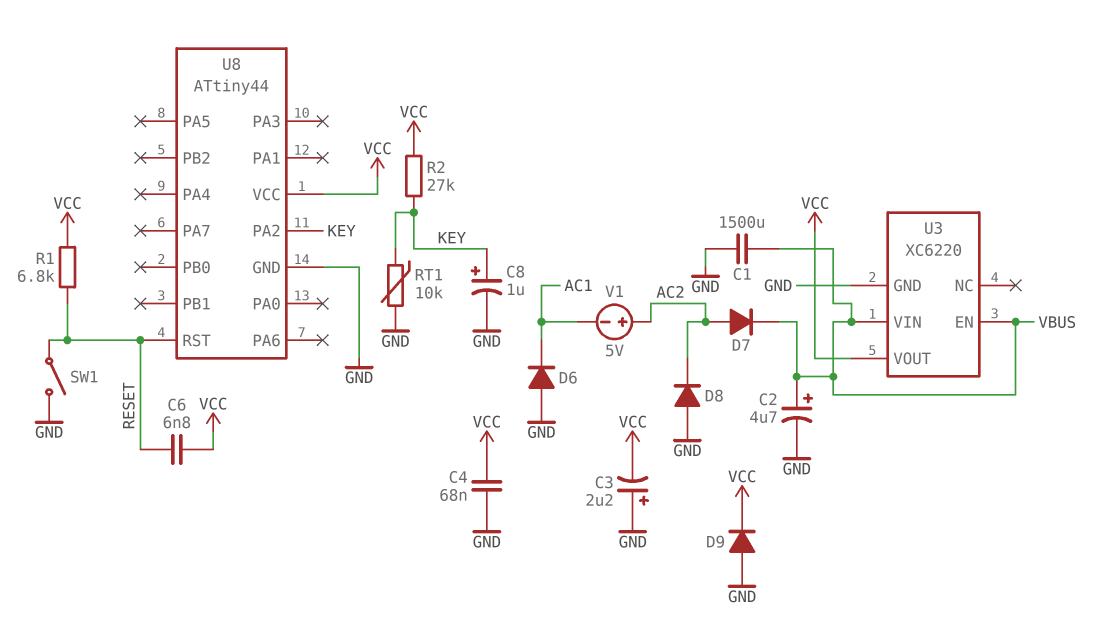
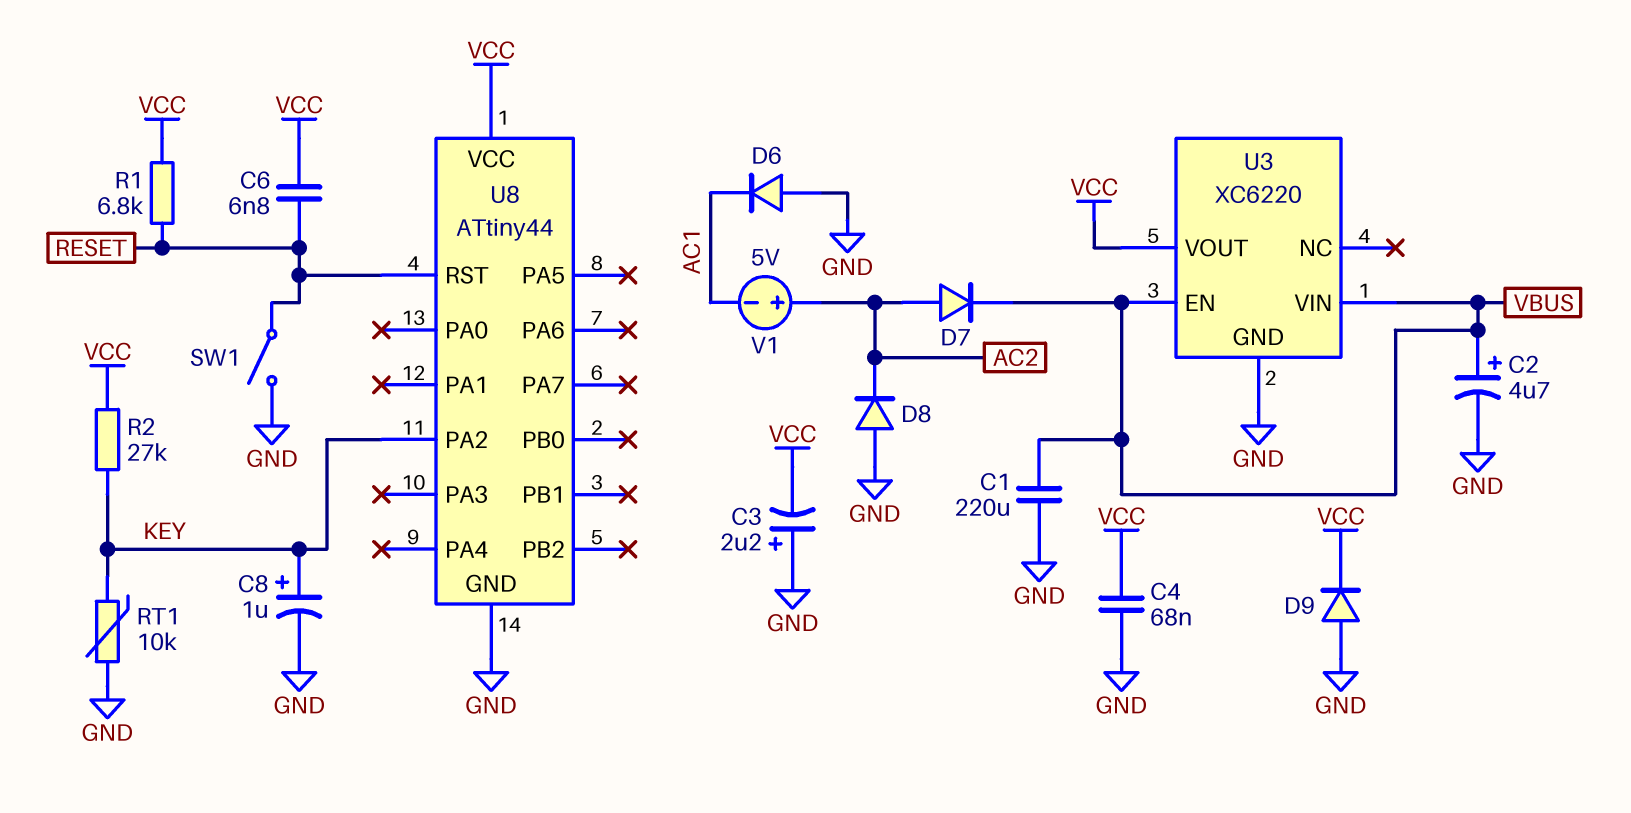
C1: 1500uF (GND, VBUS) -> 220uF (GND, VBUS)

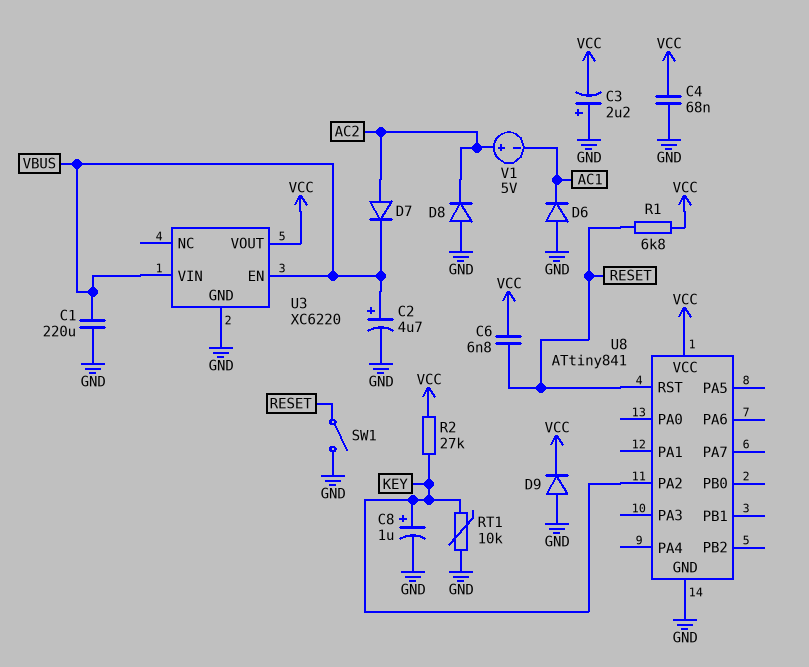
U8: ATtiny44 -> ATtiny841

